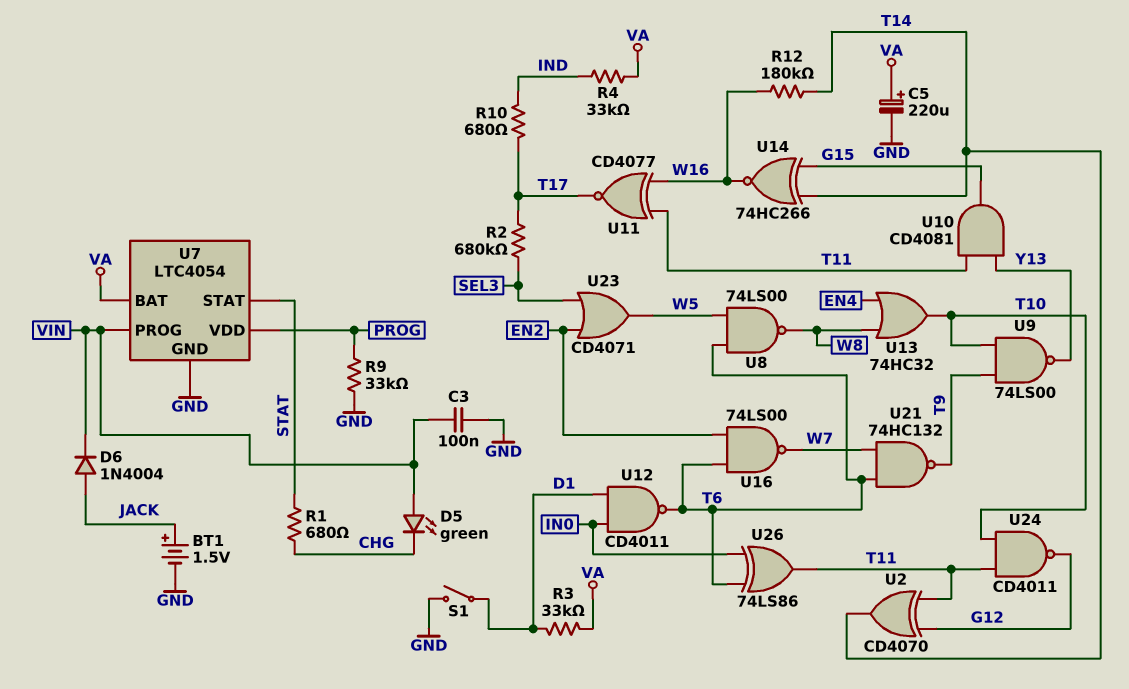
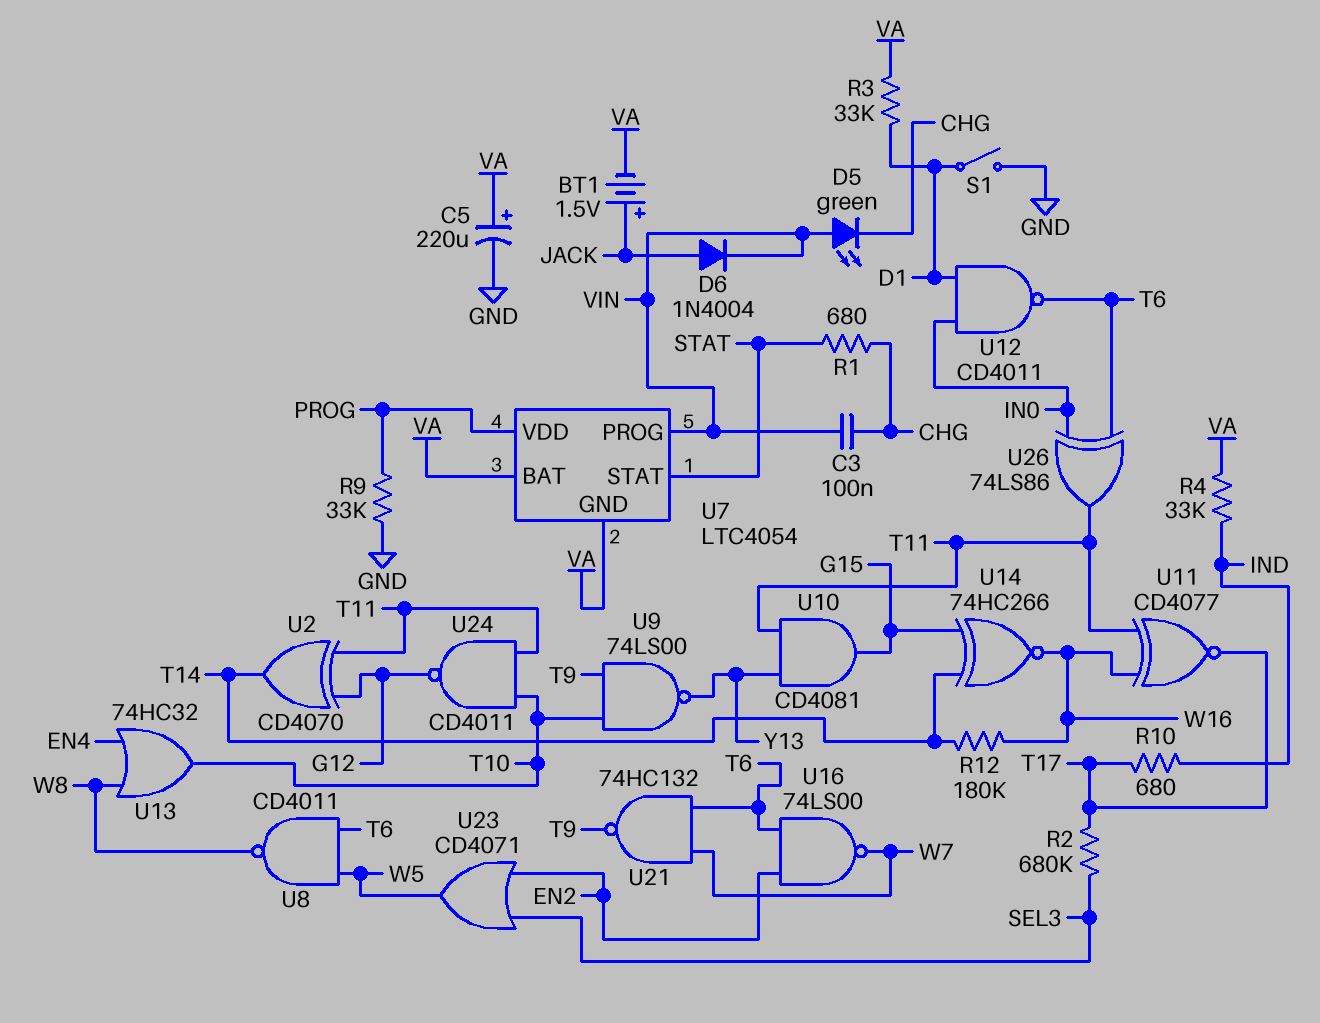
BT1: 1.5V (plus JACK, minus GND) -> 1.5V (plus JACK, minus VA)
C3: 100nF (GND, VIN) -> 100nF (CHG, VIN)
U7 pin GND: GND -> VA
U8: NAND 74LS00 (in T6, in W5, out W8) -> NAND CD4011 (in T6, in W5, out W8)

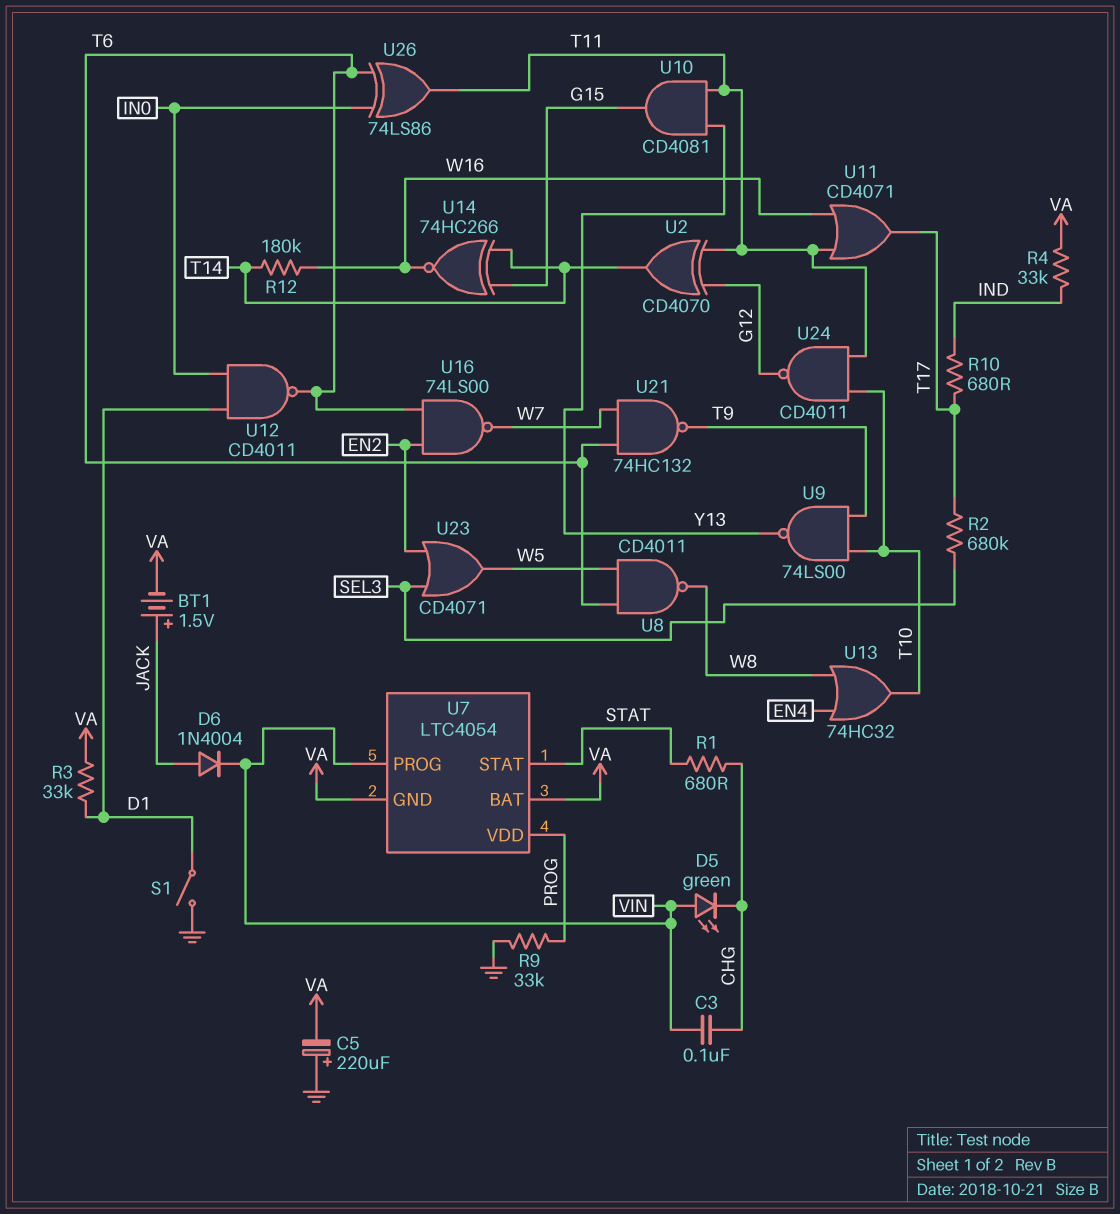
C5: 220uF (plus VA, minus GND) -> 220uF (plus GND, minus VA)
U11: XNOR CD4077 (in T11, in W16, out T17) -> OR CD4071 (in T11, in W16, out T17)

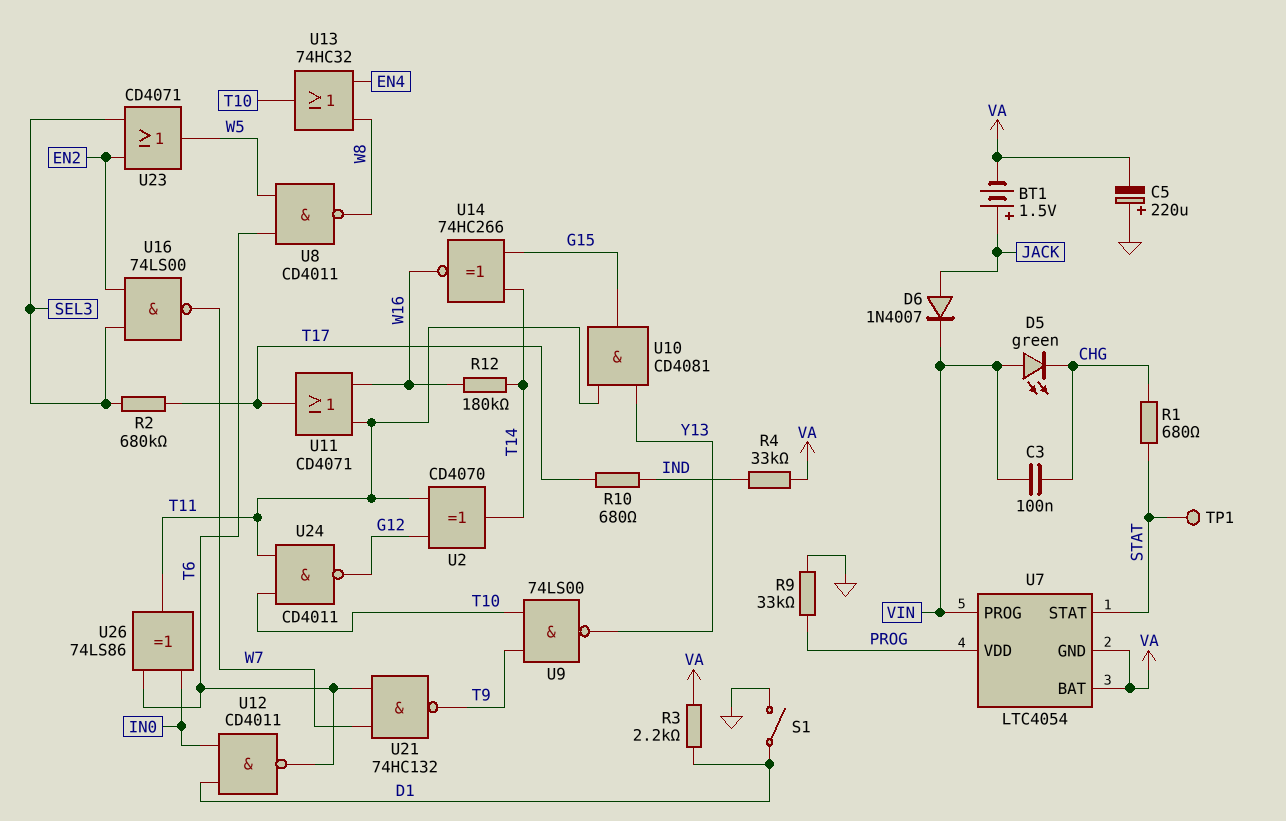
D6: diode 1N4004 (A JACK, K VIN) -> diode 1N4007 (A JACK, K VIN)
R3: 33k (D1, VA) -> 2.2k (D1, VA)
TP1: none -> test point (STAT)
U16: NAND 74LS00 (in EN2, in T6, out W7) -> NAND 74LS00 (in EN2, in SEL3, out W7)

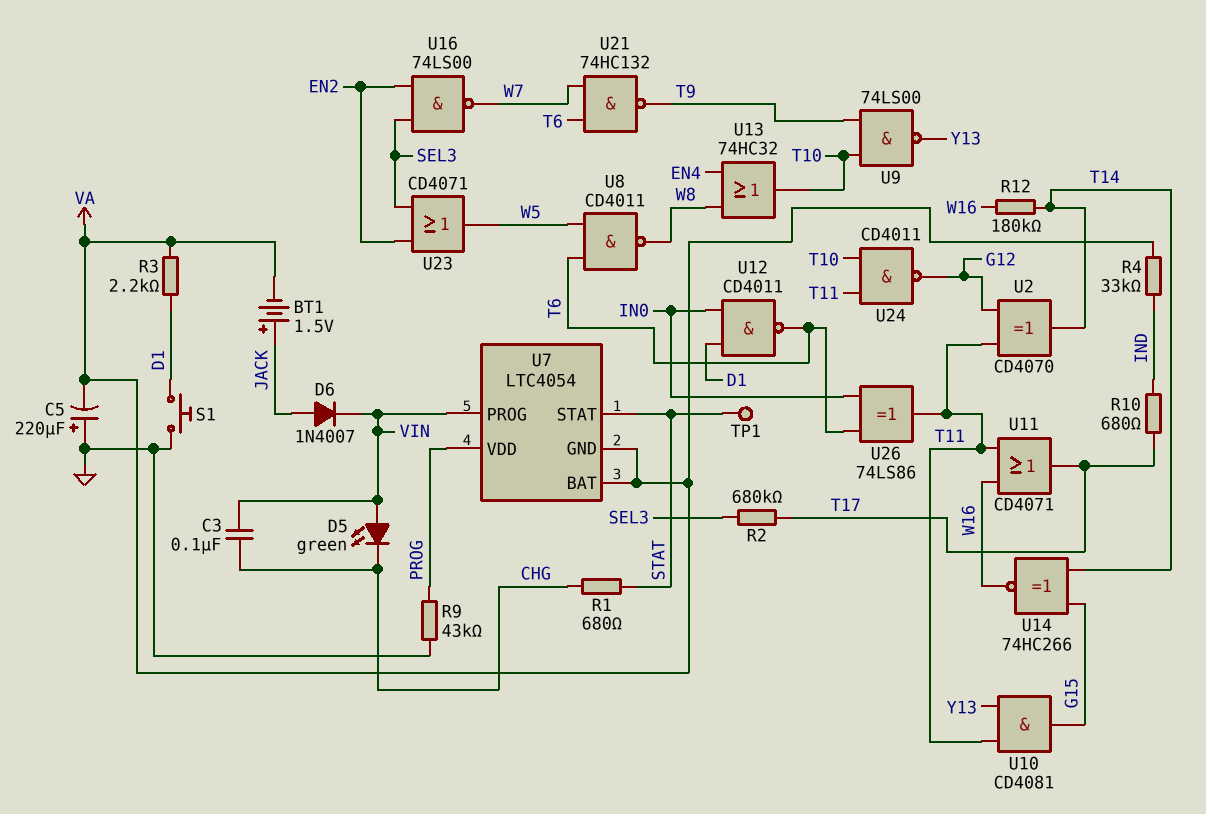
R9: 33k (GND, PROG) -> 43k (GND, PROG)
S1: switch (D1, GND) -> button (D1, GND)

